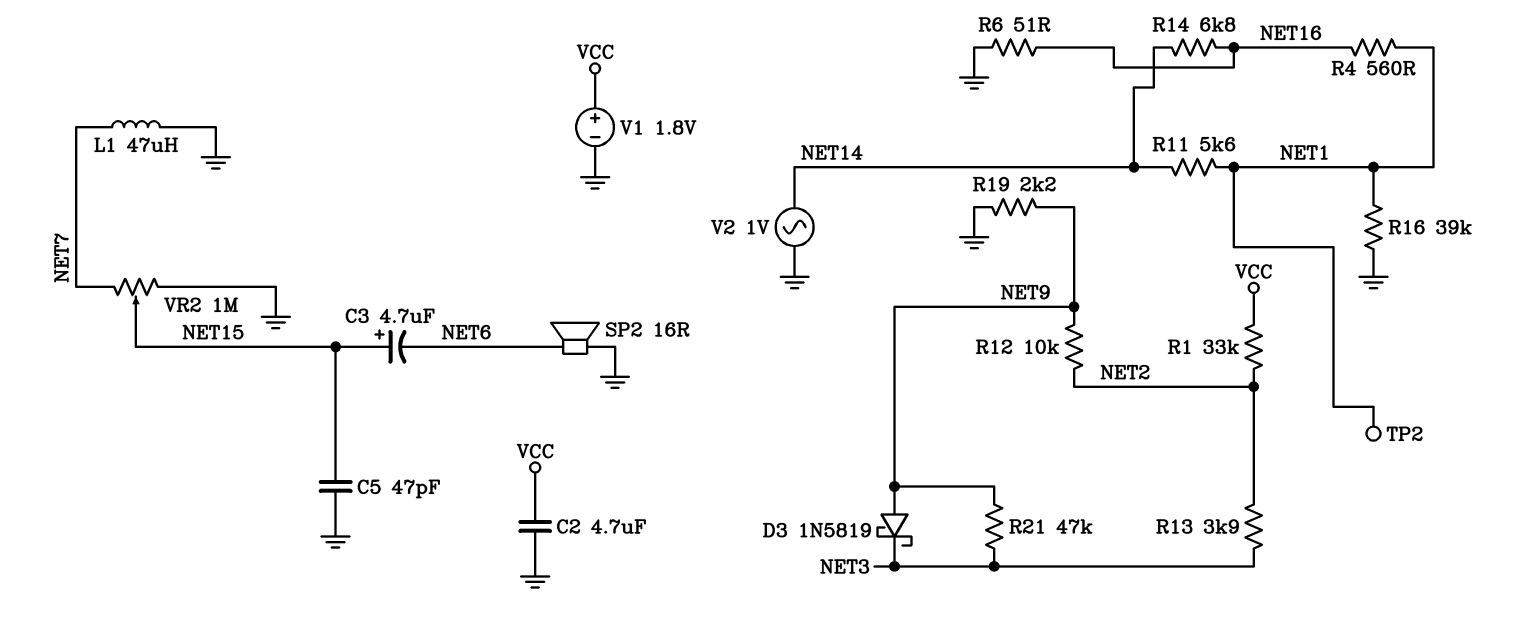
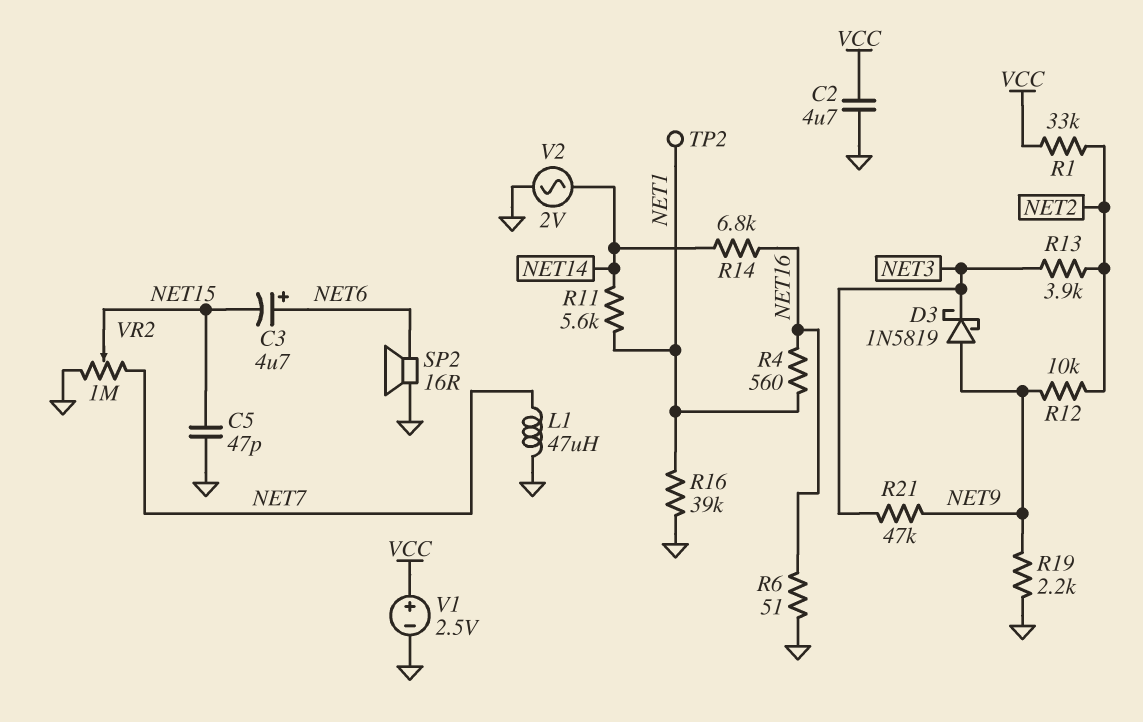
C3: 4.7uF (plus NET15, minus NET6) -> 4.7uF (plus NET6, minus NET15)
V1: 1.8V (plus VCC, minus GND) -> 2.5V (plus VCC, minus GND)
V2: AC 1V (GND, NET14) -> AC 2V (GND, NET14)

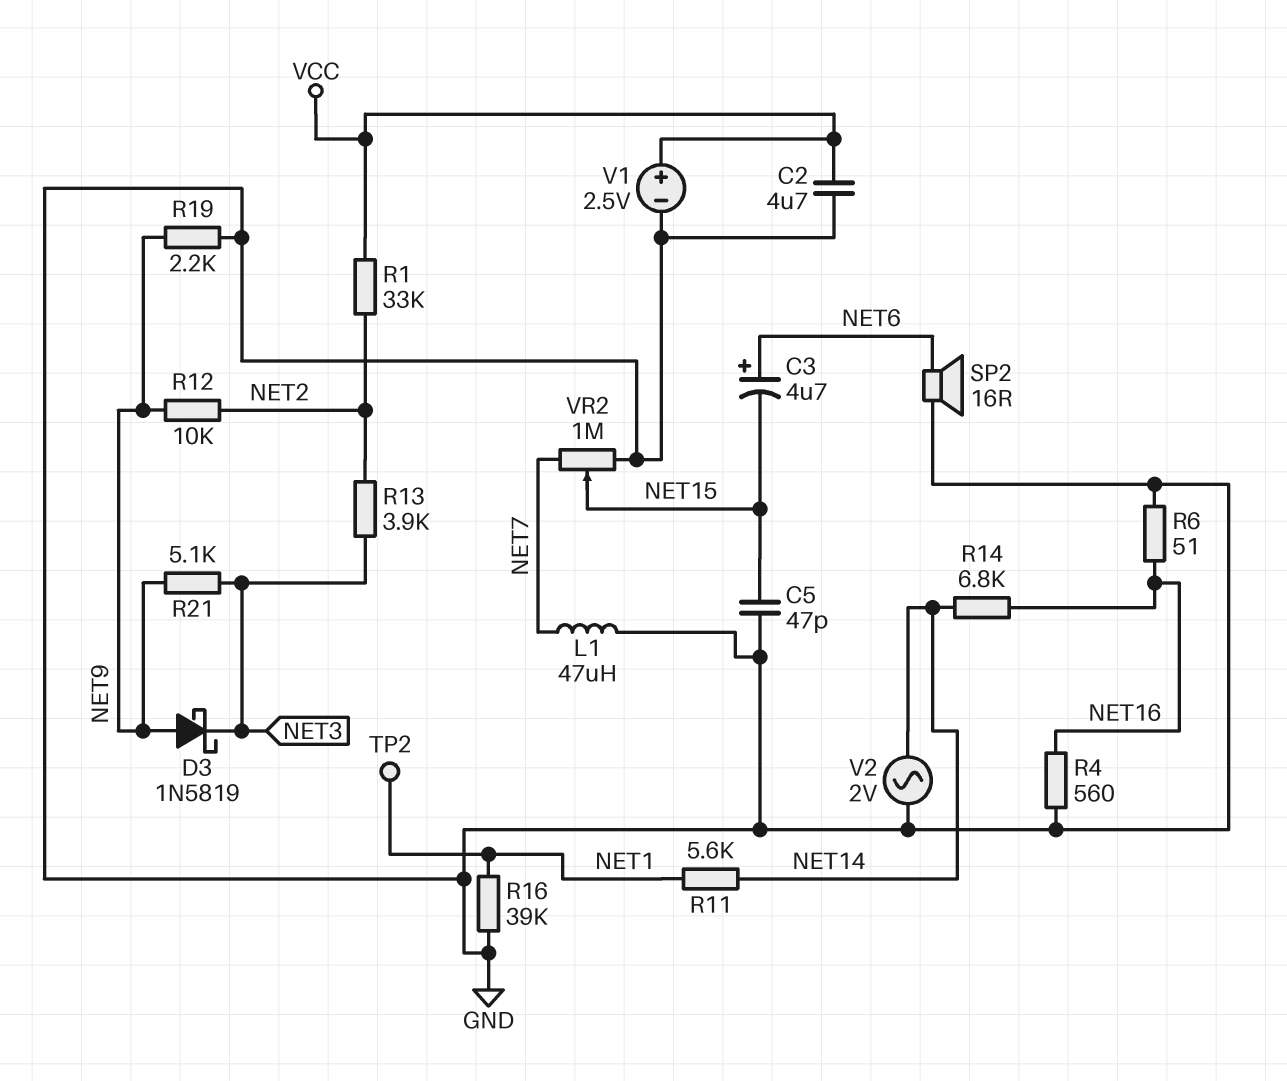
R4: 560 (NET1, NET16) -> 560 (GND, NET16)
R21: 47k (NET3, NET9) -> 5.1k (NET3, NET9)

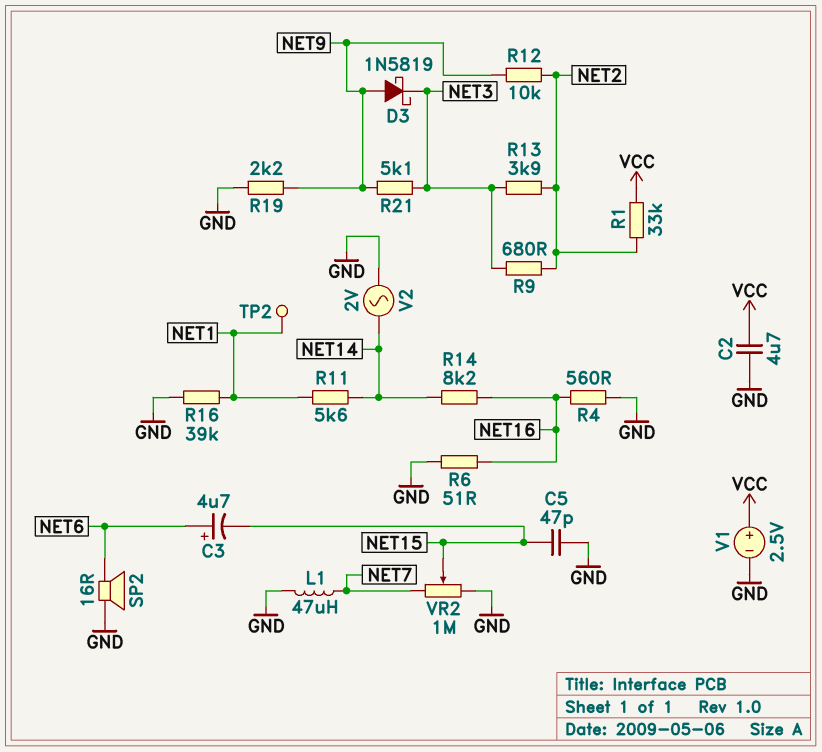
R9: none -> 680 (NET2, NET3)
R14: 6.8k (NET14, NET16) -> 8.2k (NET14, NET16)

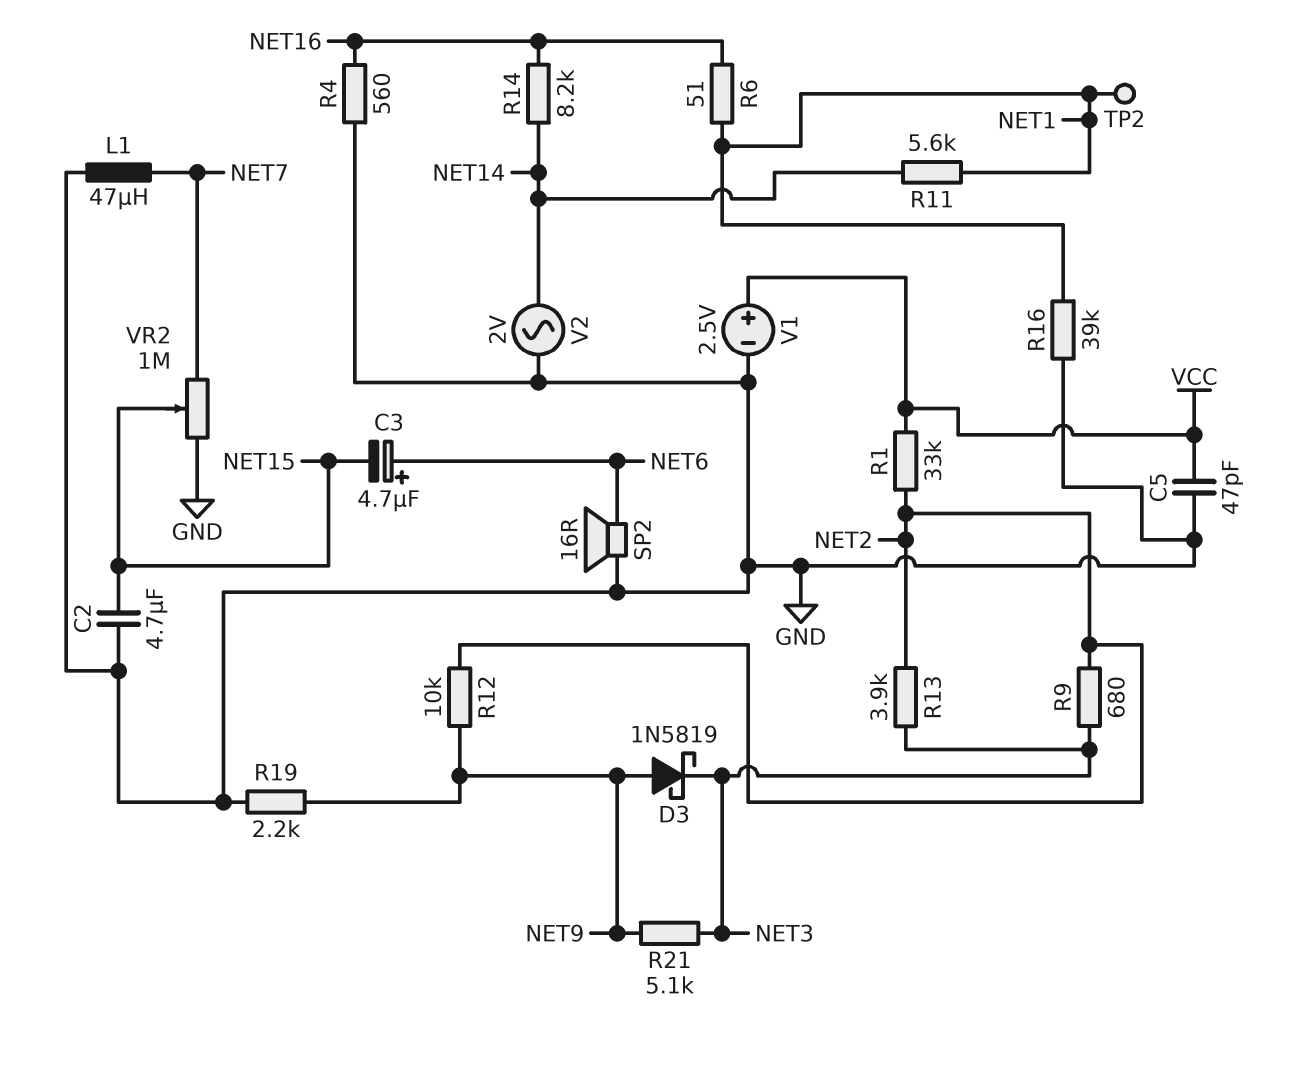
C2: 4.7uF (GND, VCC) -> 4.7uF (GND, NET15)
C5: 47pF (GND, NET15) -> 47pF (GND, VCC)
R6: 51 (GND, NET16) -> 51 (NET1, NET16)

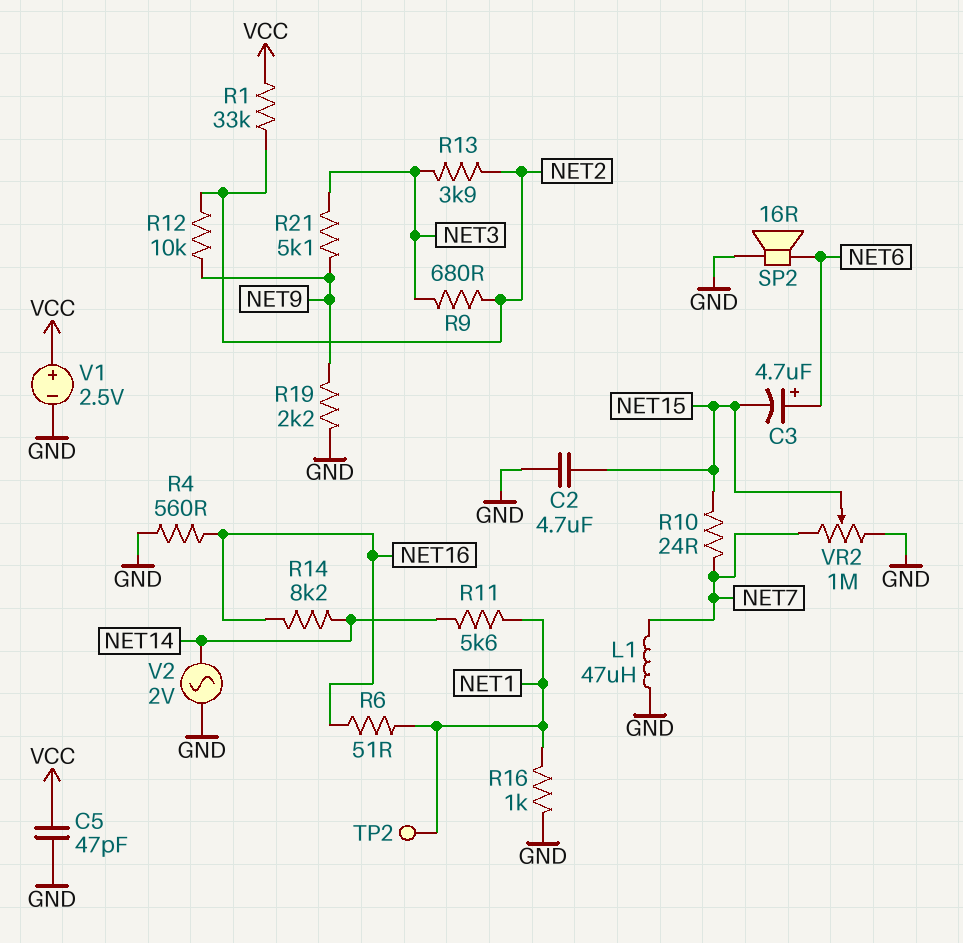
D3: schottky 1N5819 (A NET9, K NET3) -> none
R10: none -> 24 (NET7, NET15)
R16: 39k (GND, NET1) -> 1k (GND, NET1)

